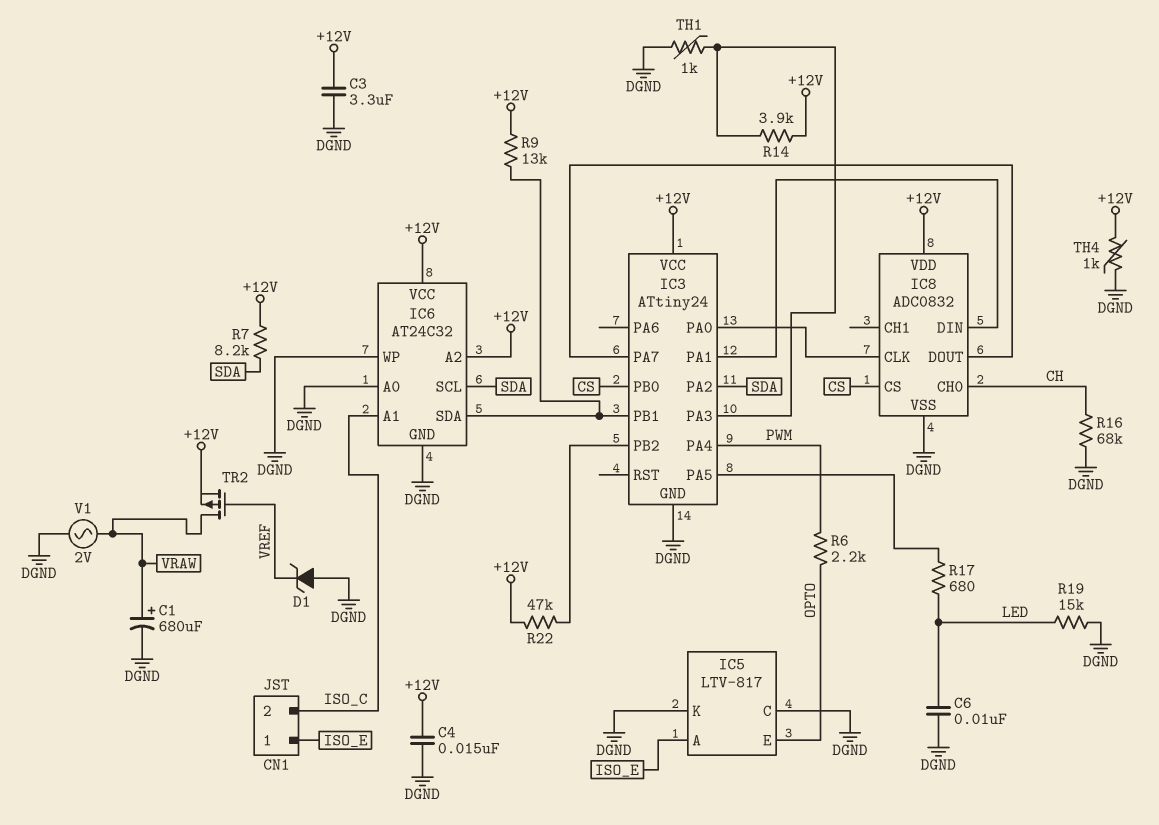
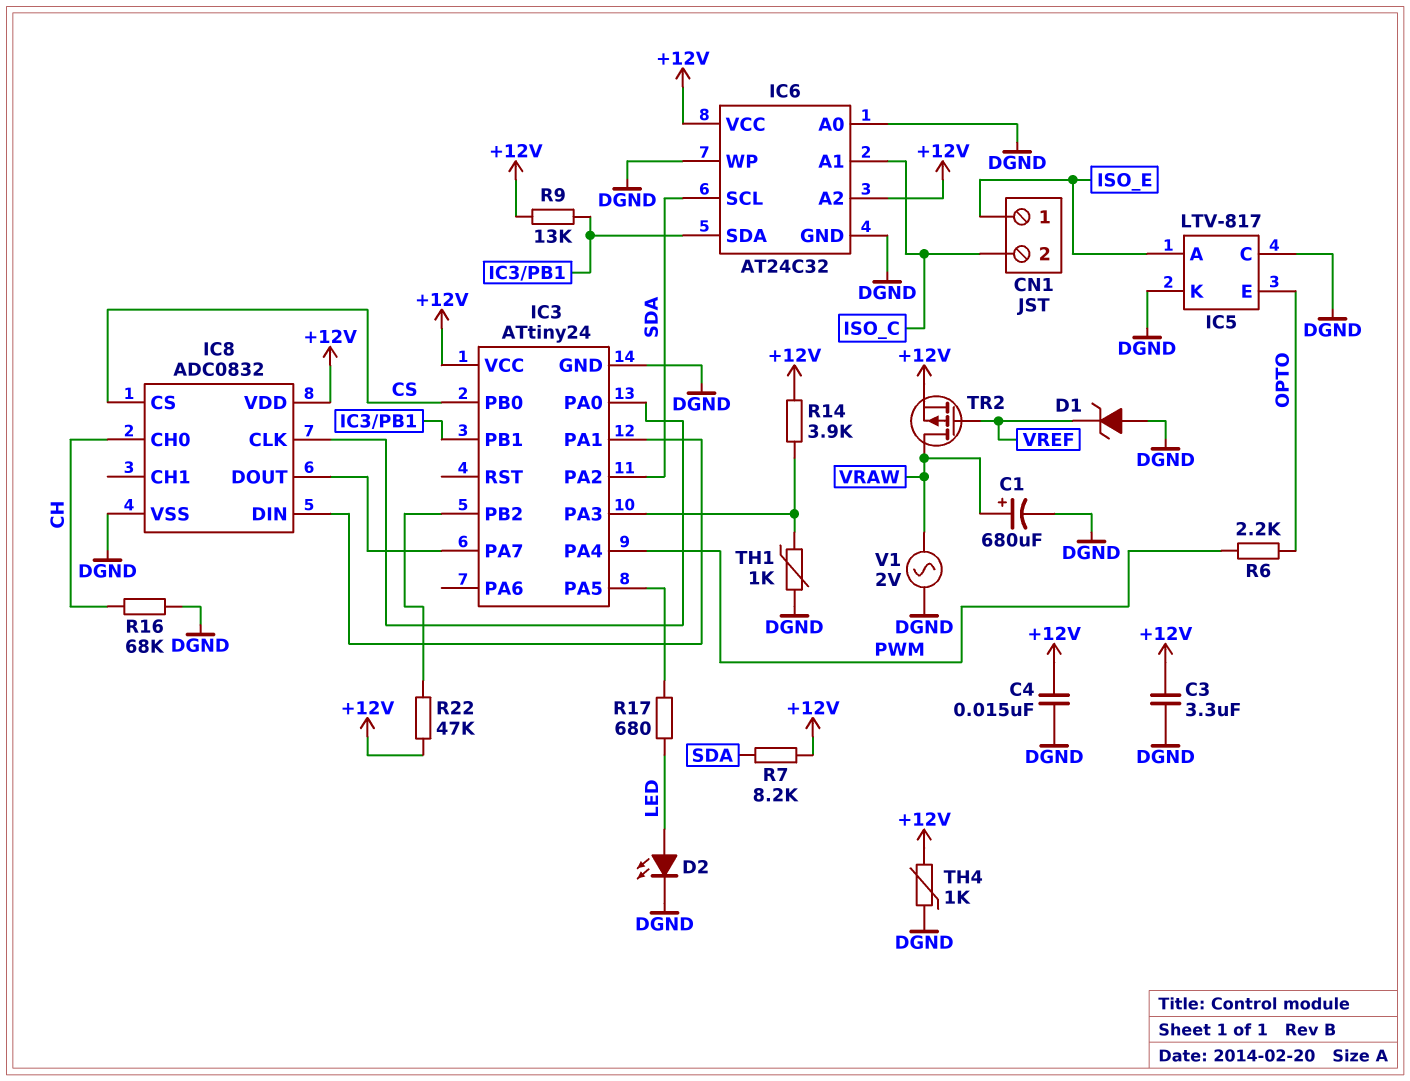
C6: 10nF (DGND, LED) -> none
D2: none -> LED (A LED, K DGND)
R19: 15k (DGND, LED) -> none

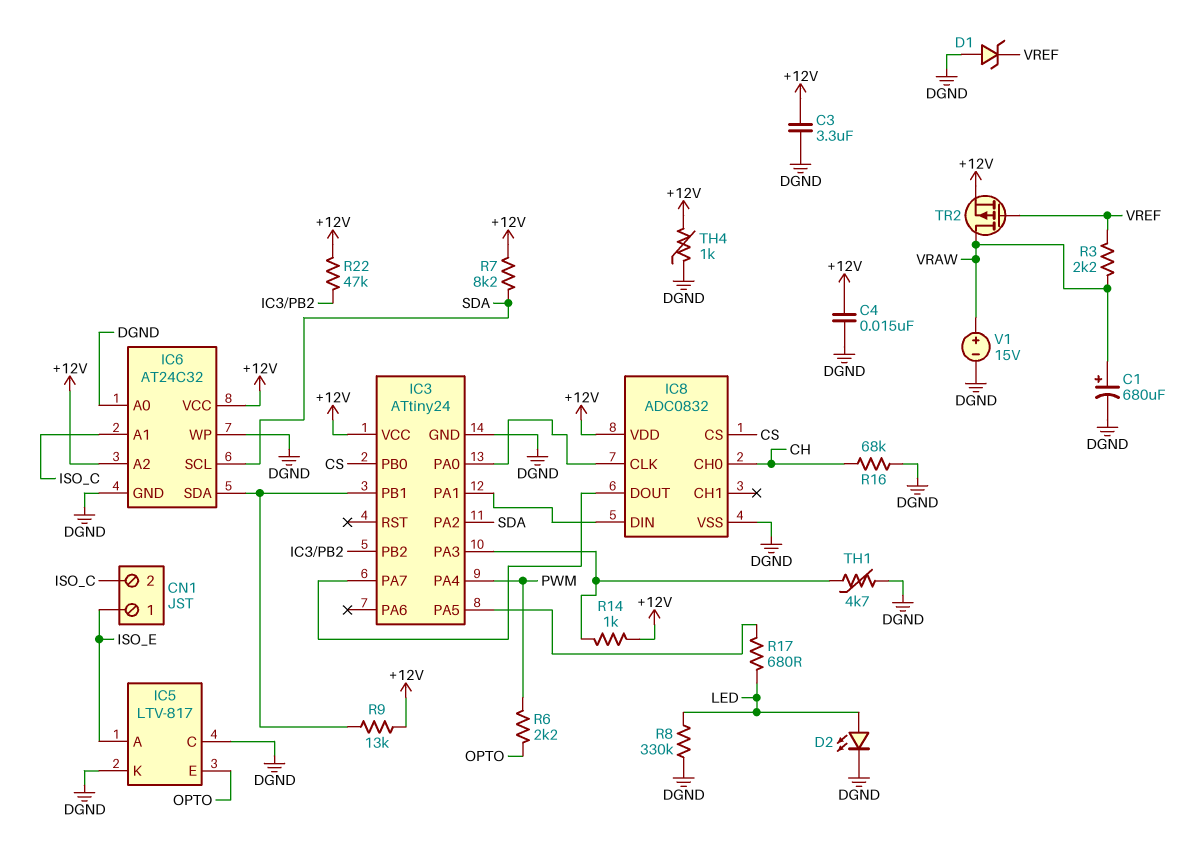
R3: none -> 2.2k (VRAW, VREF)
R8: none -> 330k (DGND, LED)
R14: 3.9k (+12V, IC3/PA3) -> 1k (+12V, IC3/PA3)
TH1: 1k (DGND, IC3/PA3) -> 4.7k (DGND, IC3/PA3)
V1: AC 2V (DGND, VRAW) -> 15V (plus VRAW, minus DGND)

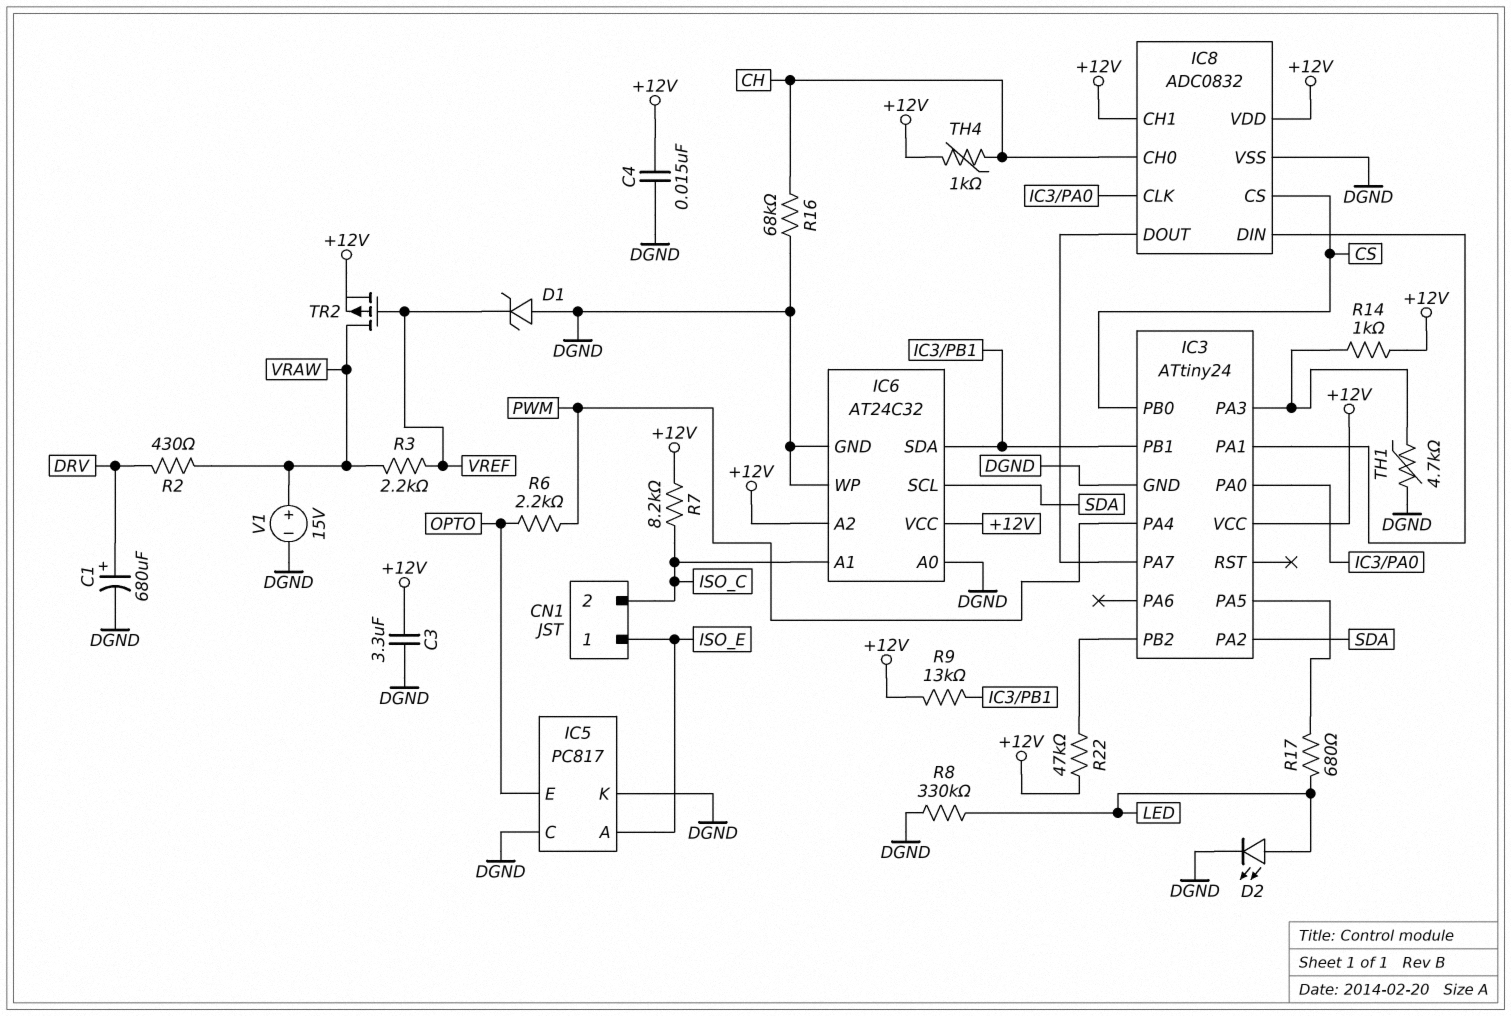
C1: 680uF (plus VRAW, minus DGND) -> 680uF (plus DRV, minus DGND)
IC5: LTV-817 -> PC817
IC8 pin CH1: none -> +12V
R2: none -> 430 (DRV, VRAW)
R7: 8.2k (+12V, SDA) -> 8.2k (+12V, ISO_C)
TH4: 1k (+12V, DGND) -> 1k (+12V, CH)

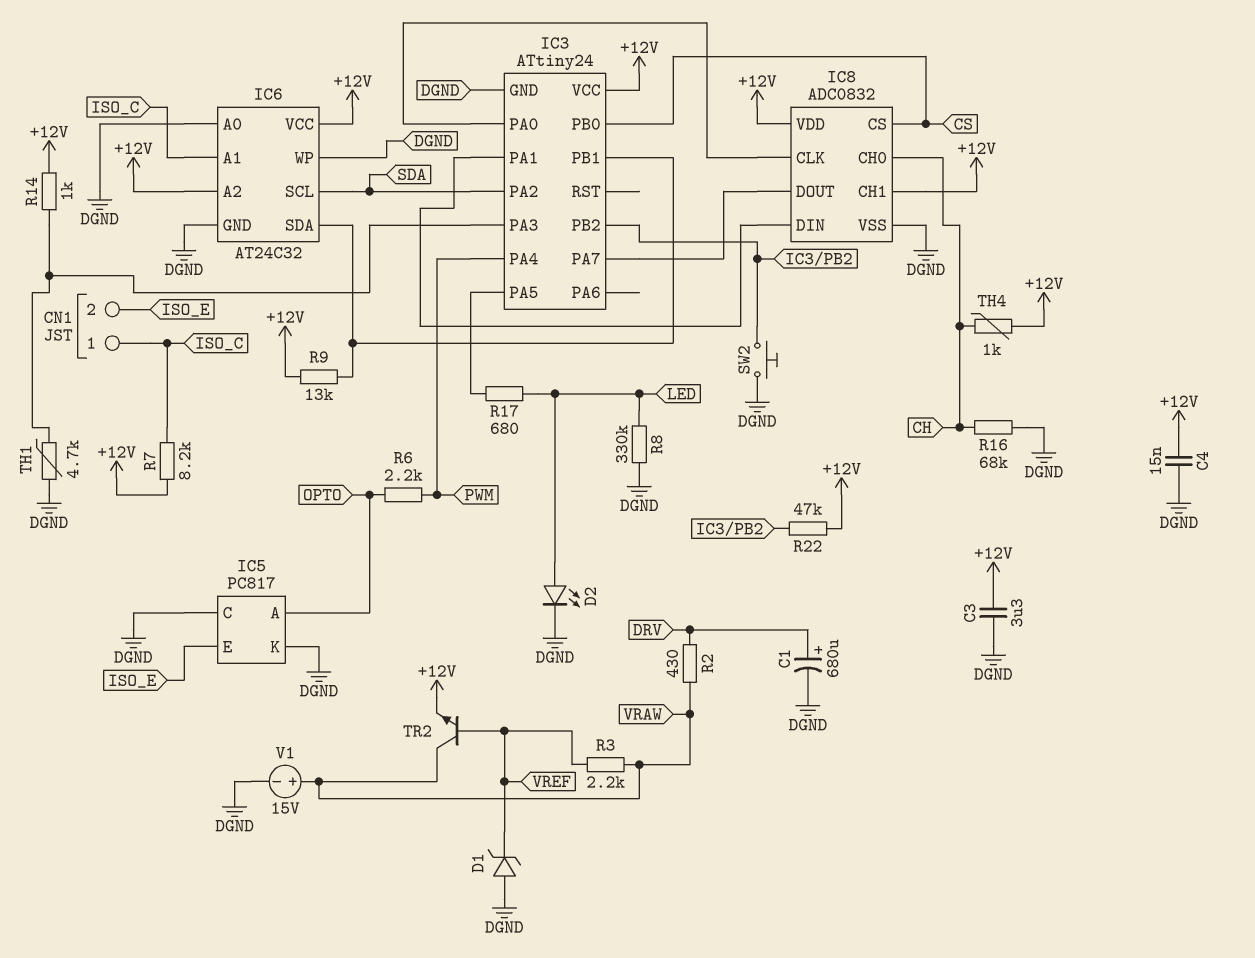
CN1 pin 1: ISO_E -> ISO_C
CN1 pin 2: ISO_C -> ISO_E
IC5 pin A: ISO_E -> OPTO
IC5 pin E: OPTO -> ISO_E
SW2: none -> button (DGND, IC3/PB2)
TR2: PMOS (G VREF, D VRAW, S +12V) -> NPN (B VREF, C VRAW, E +12V)

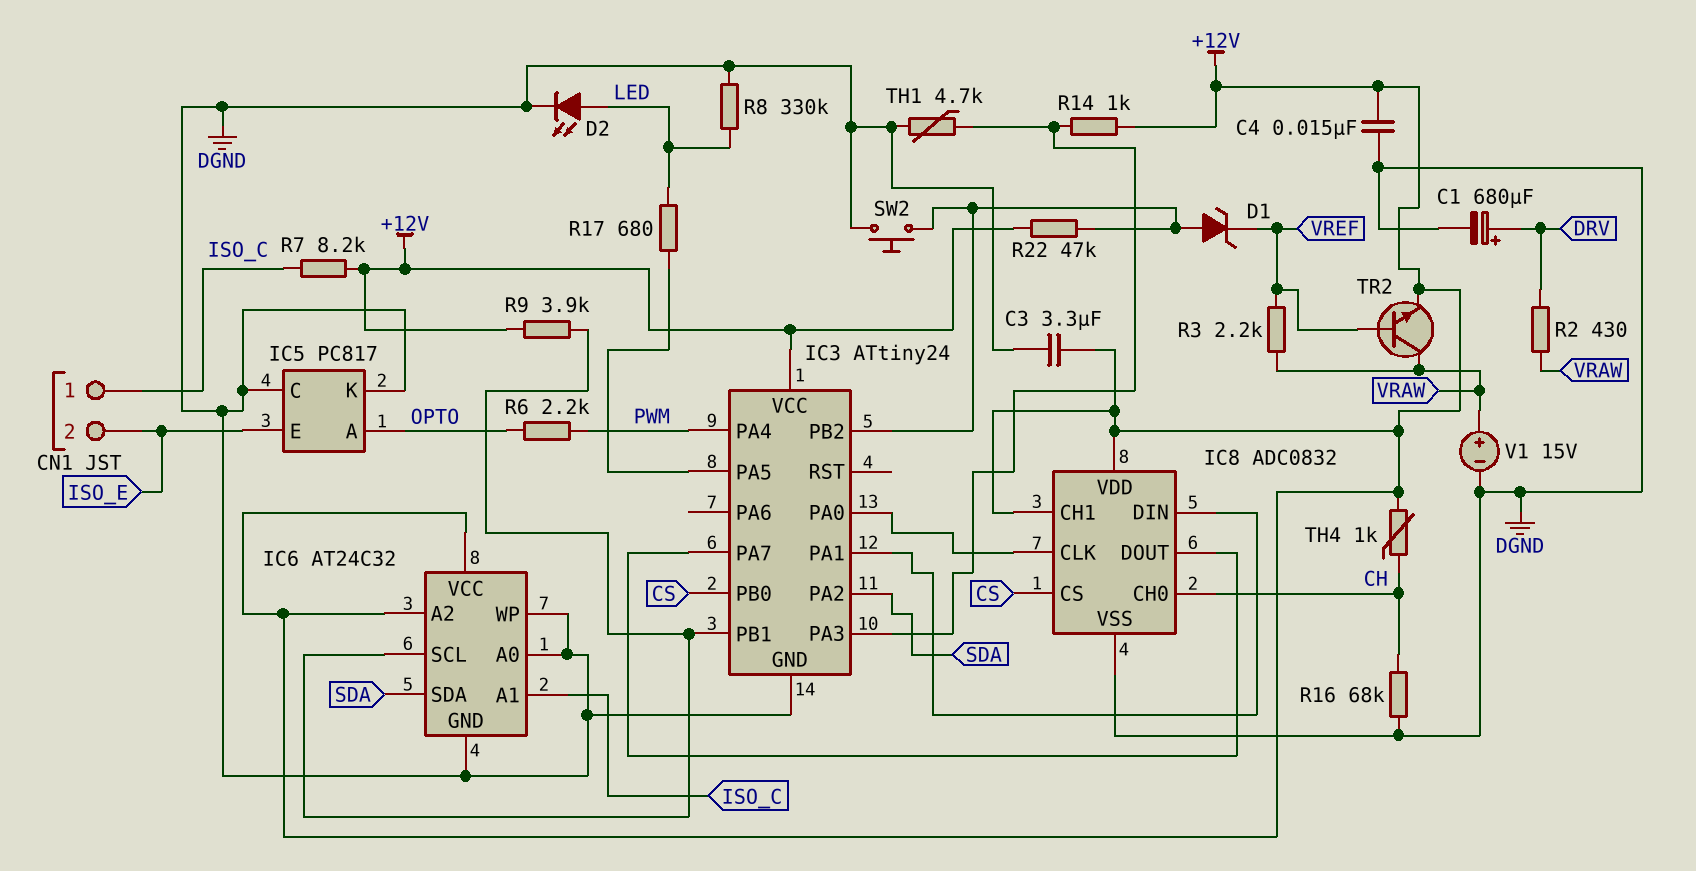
D1: zener (A DGND, K VREF) -> zener (A IC3/PB2, K VREF)
IC6 pin SCL: SDA -> IC3/PB1
IC6 pin SDA: IC3/PB1 -> SDA
R9: 13k (+12V, IC3/PB1) -> 3.9k (+12V, IC3/PB1)

